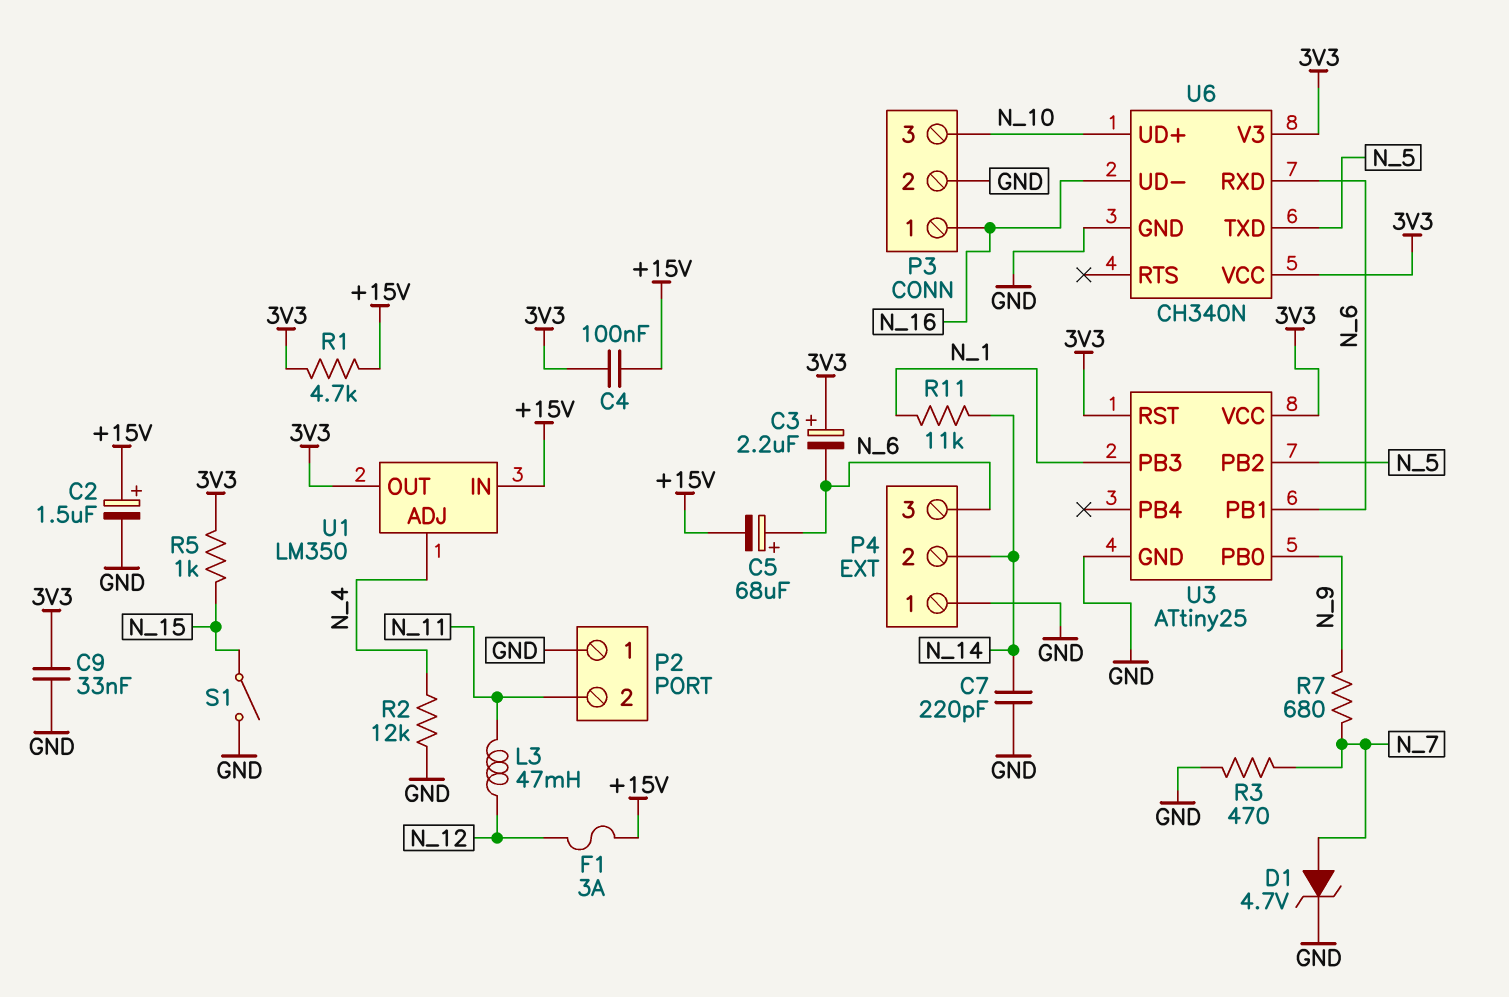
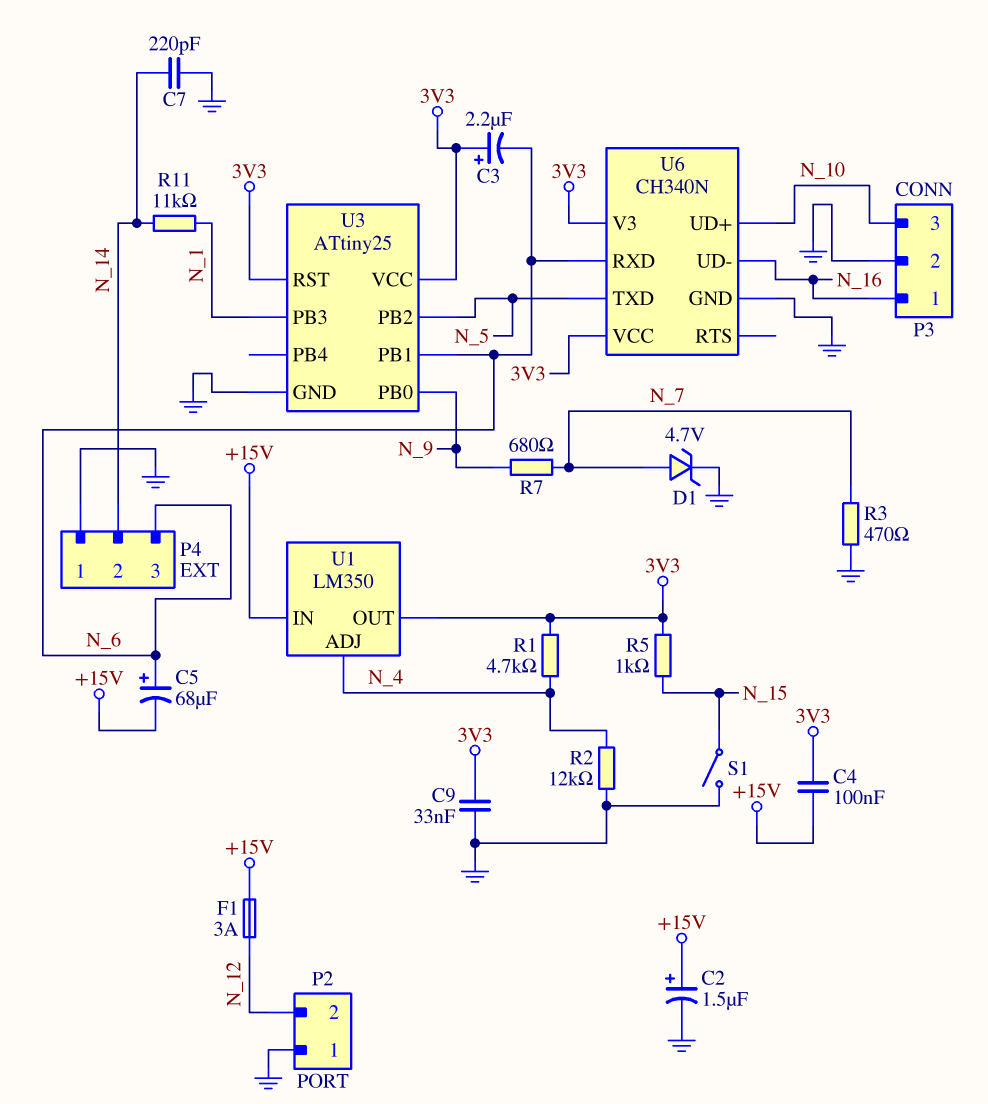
L3: 47mH (N_11, N_12) -> none
P2 pin 2: N_11 -> N_12
R1: 4.7k (+15V, 3V3) -> 4.7k (3V3, N_4)

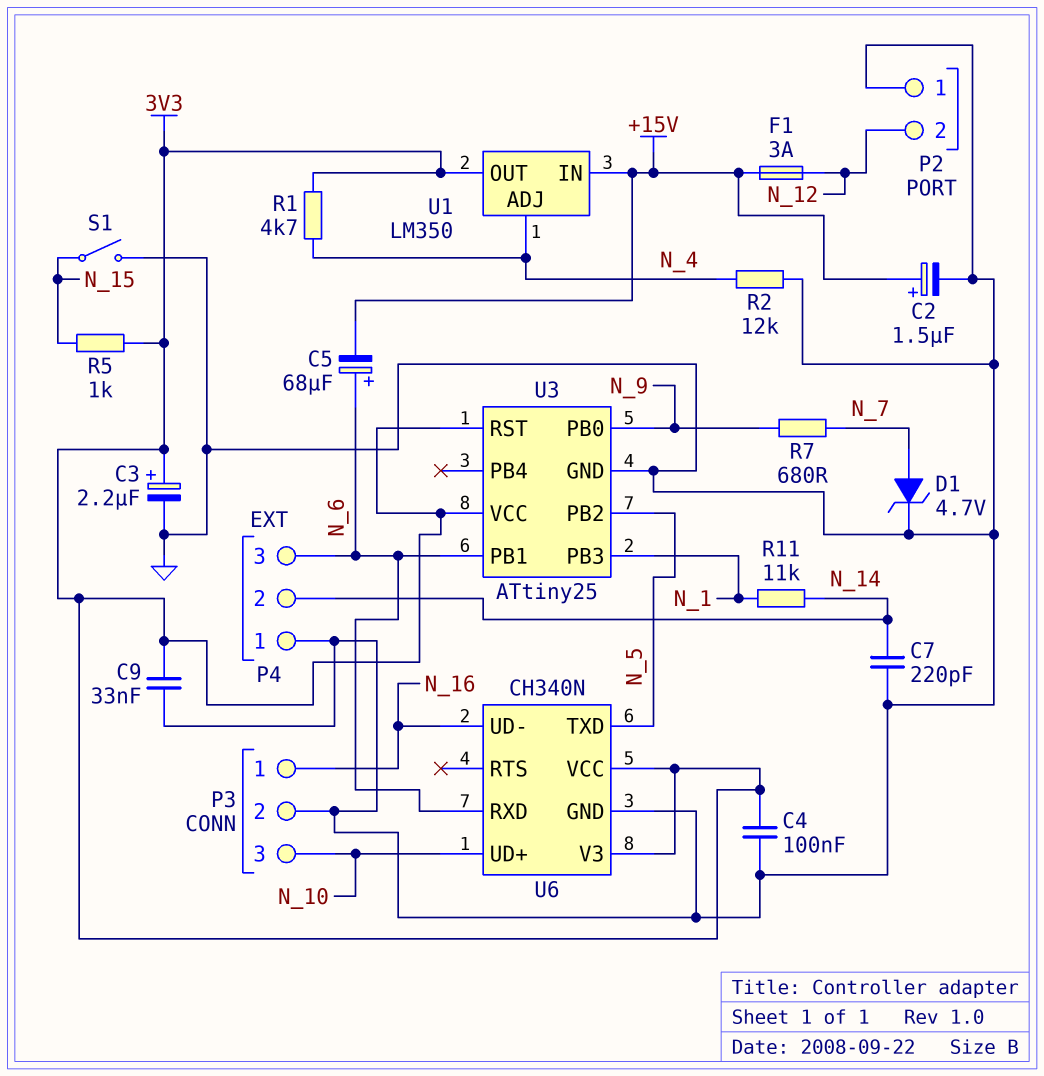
C3: 2.2uF (plus 3V3, minus N_6) -> 2.2uF (plus 3V3, minus GND)
C4: 100nF (+15V, 3V3) -> 100nF (3V3, GND)
R3: 470 (GND, N_7) -> none

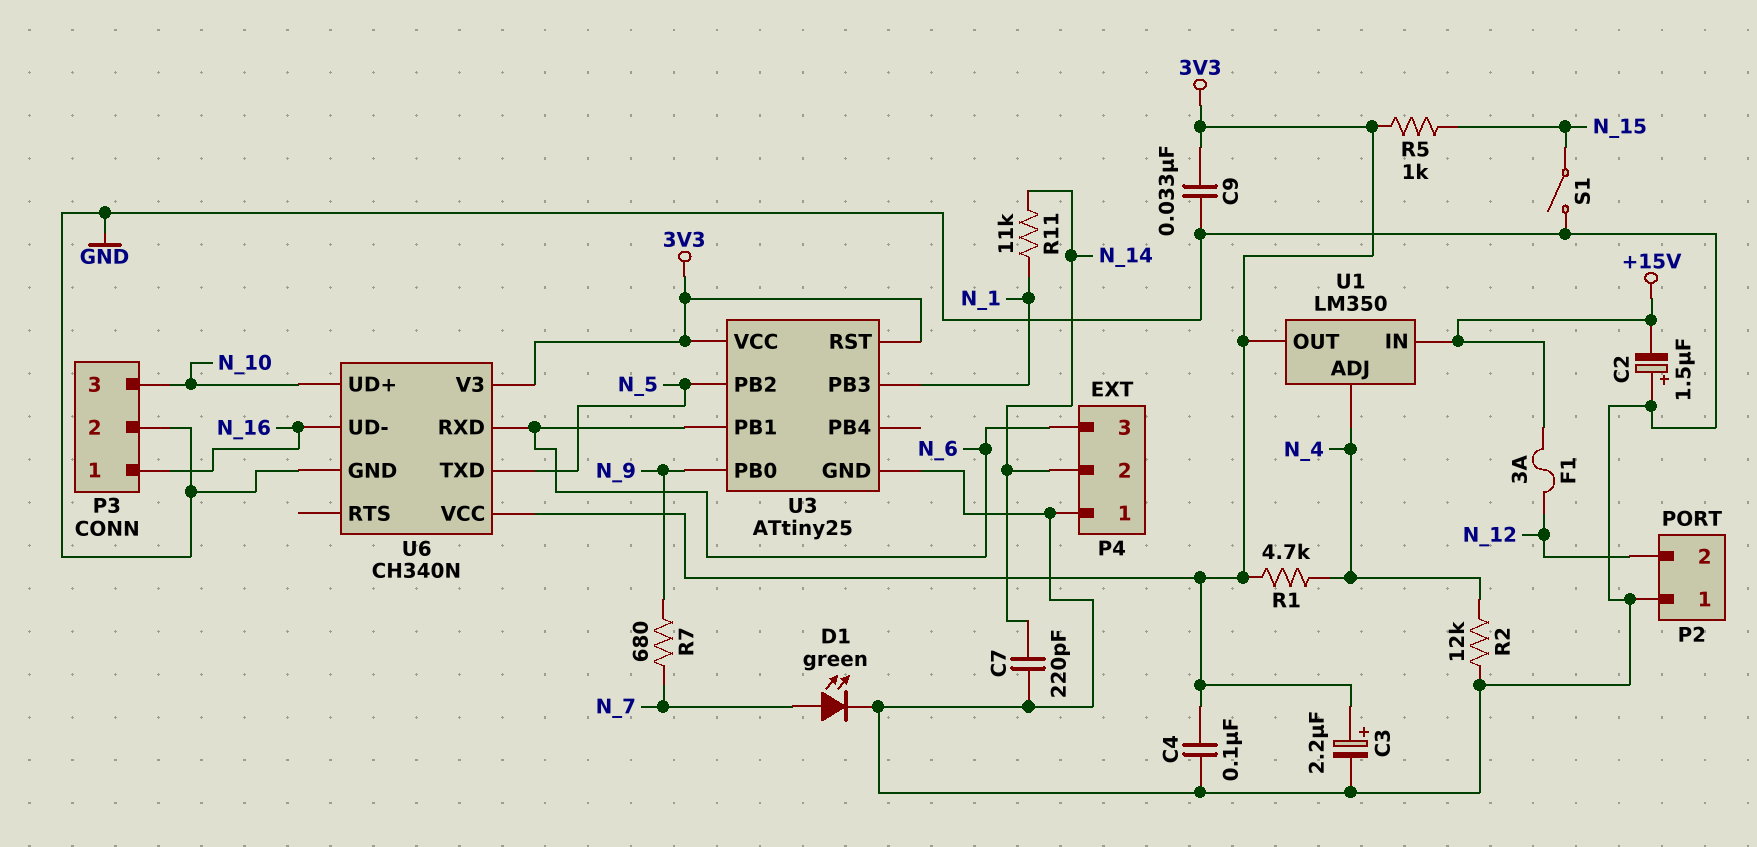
C2: 1.5uF (plus +15V, minus GND) -> 1.5uF (plus GND, minus +15V)
C5: 68uF (plus N_6, minus +15V) -> none
D1: zener 4.7V (A N_7, K GND) -> LED green (A N_7, K GND)

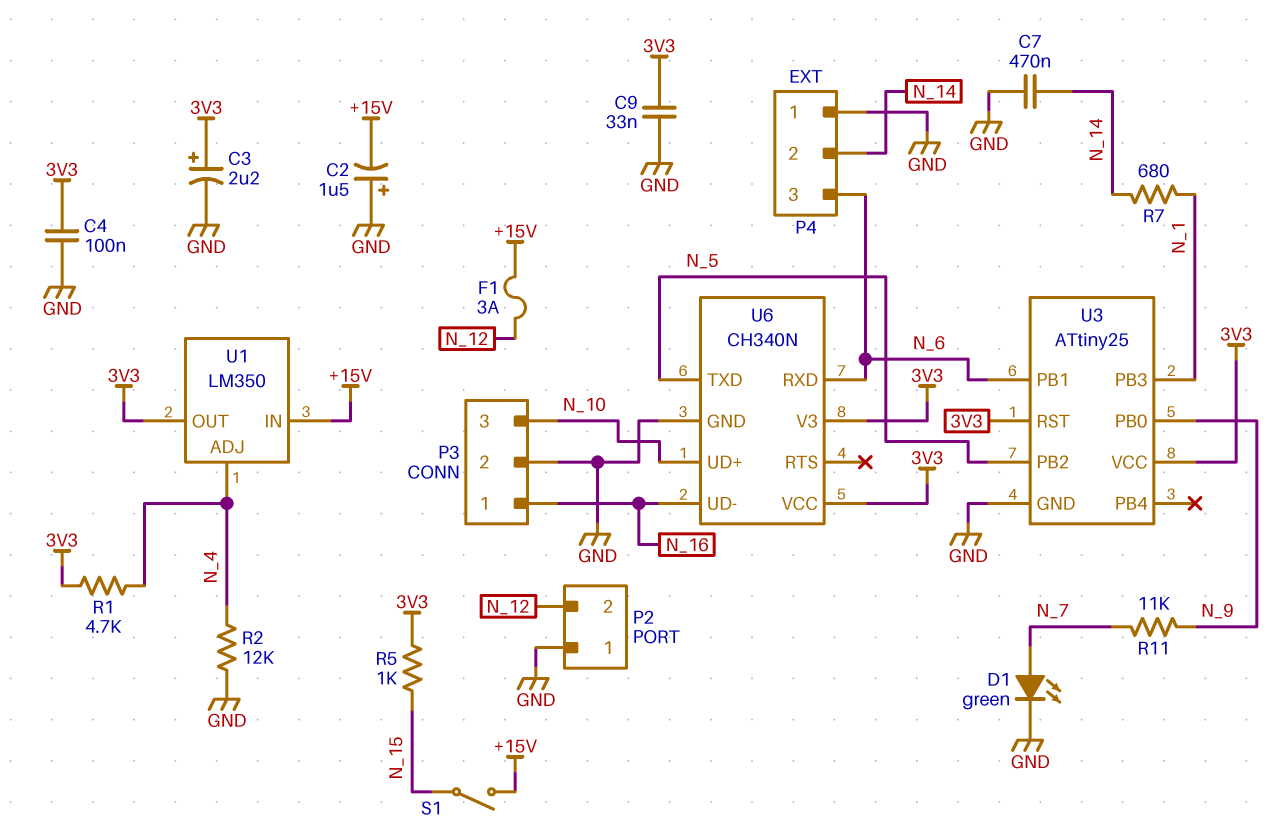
C7: 220pF (GND, N_14) -> 470nF (GND, N_14)
R7: 680 (N_7, N_9) -> 680 (N_1, N_14)
R11: 11k (N_1, N_14) -> 11k (N_7, N_9)
S1: switch (GND, N_15) -> switch (+15V, N_15)

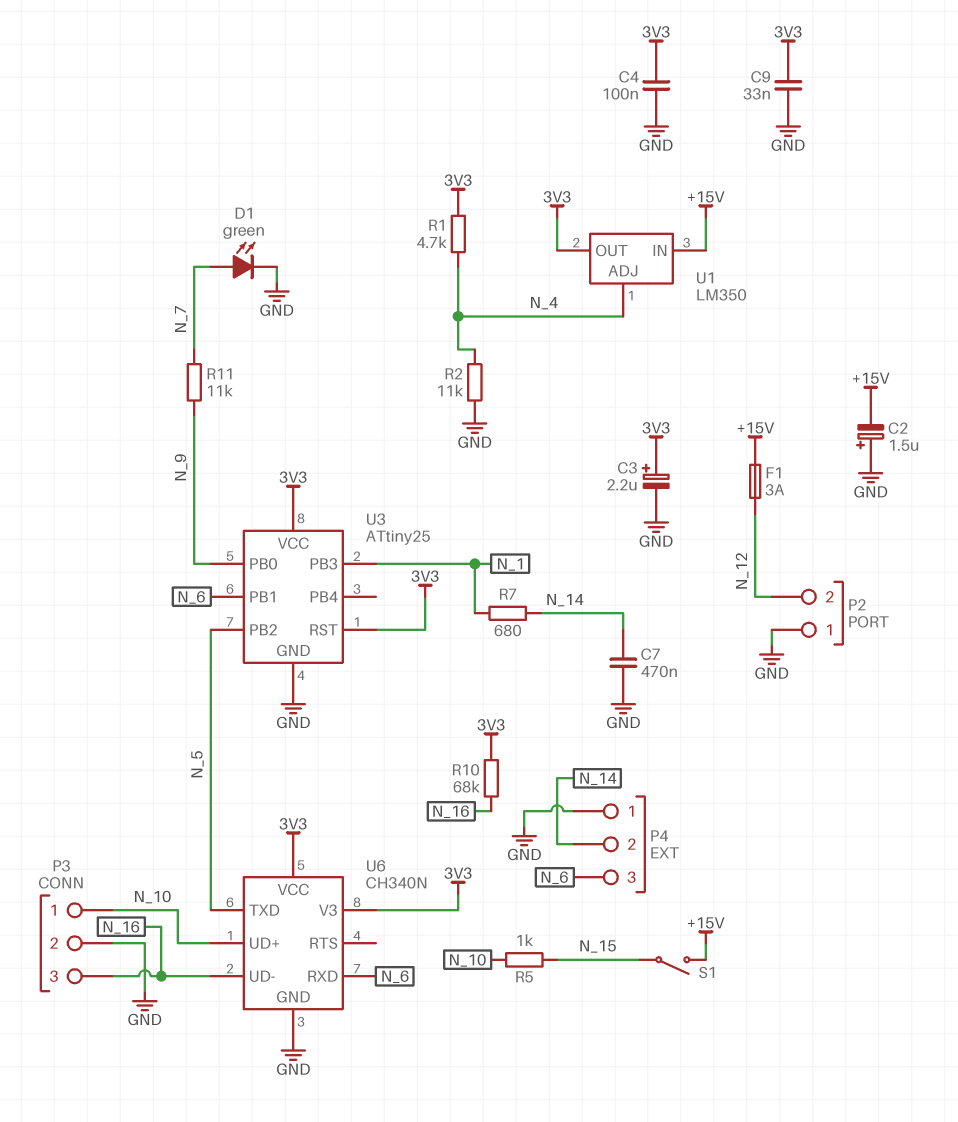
P3 pin 1: N_16 -> N_10
P3 pin 3: N_10 -> N_16
R2: 12k (GND, N_4) -> 11k (GND, N_4)
R5: 1k (3V3, N_15) -> 1k (N_10, N_15)
R10: none -> 68k (3V3, N_16)

